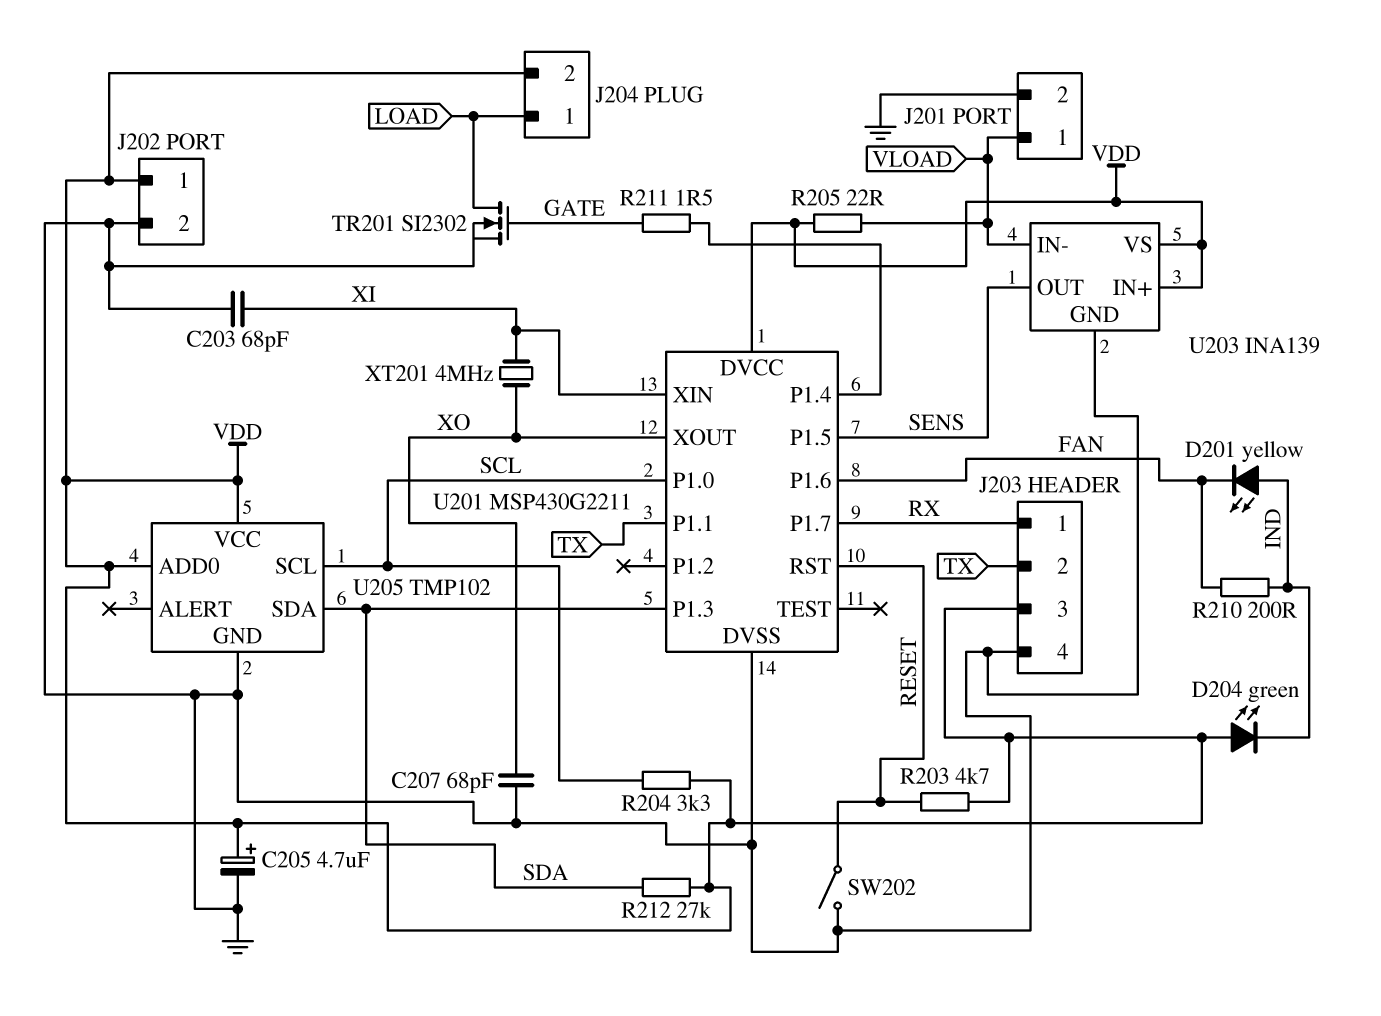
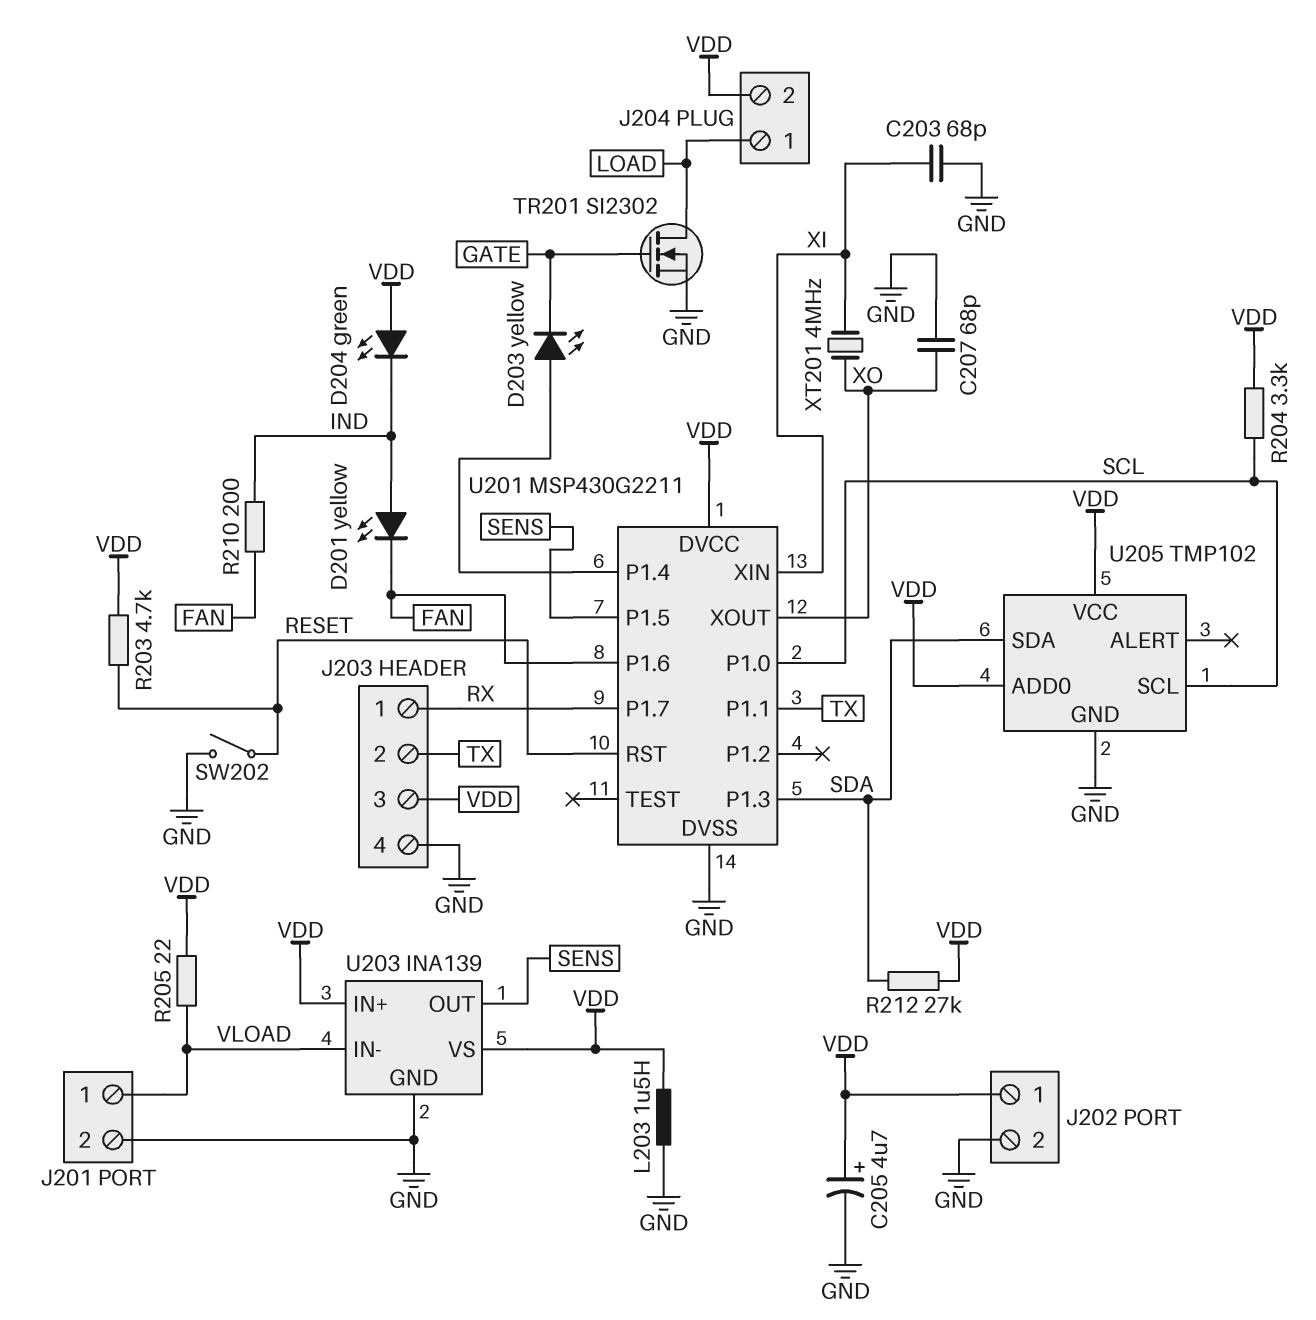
D203: none -> LED yellow (A U201/P1.4, K GATE)
L203: none -> 1.5uH (GND, VDD)
R211: 1.5 (GATE, U201/P1.4) -> none

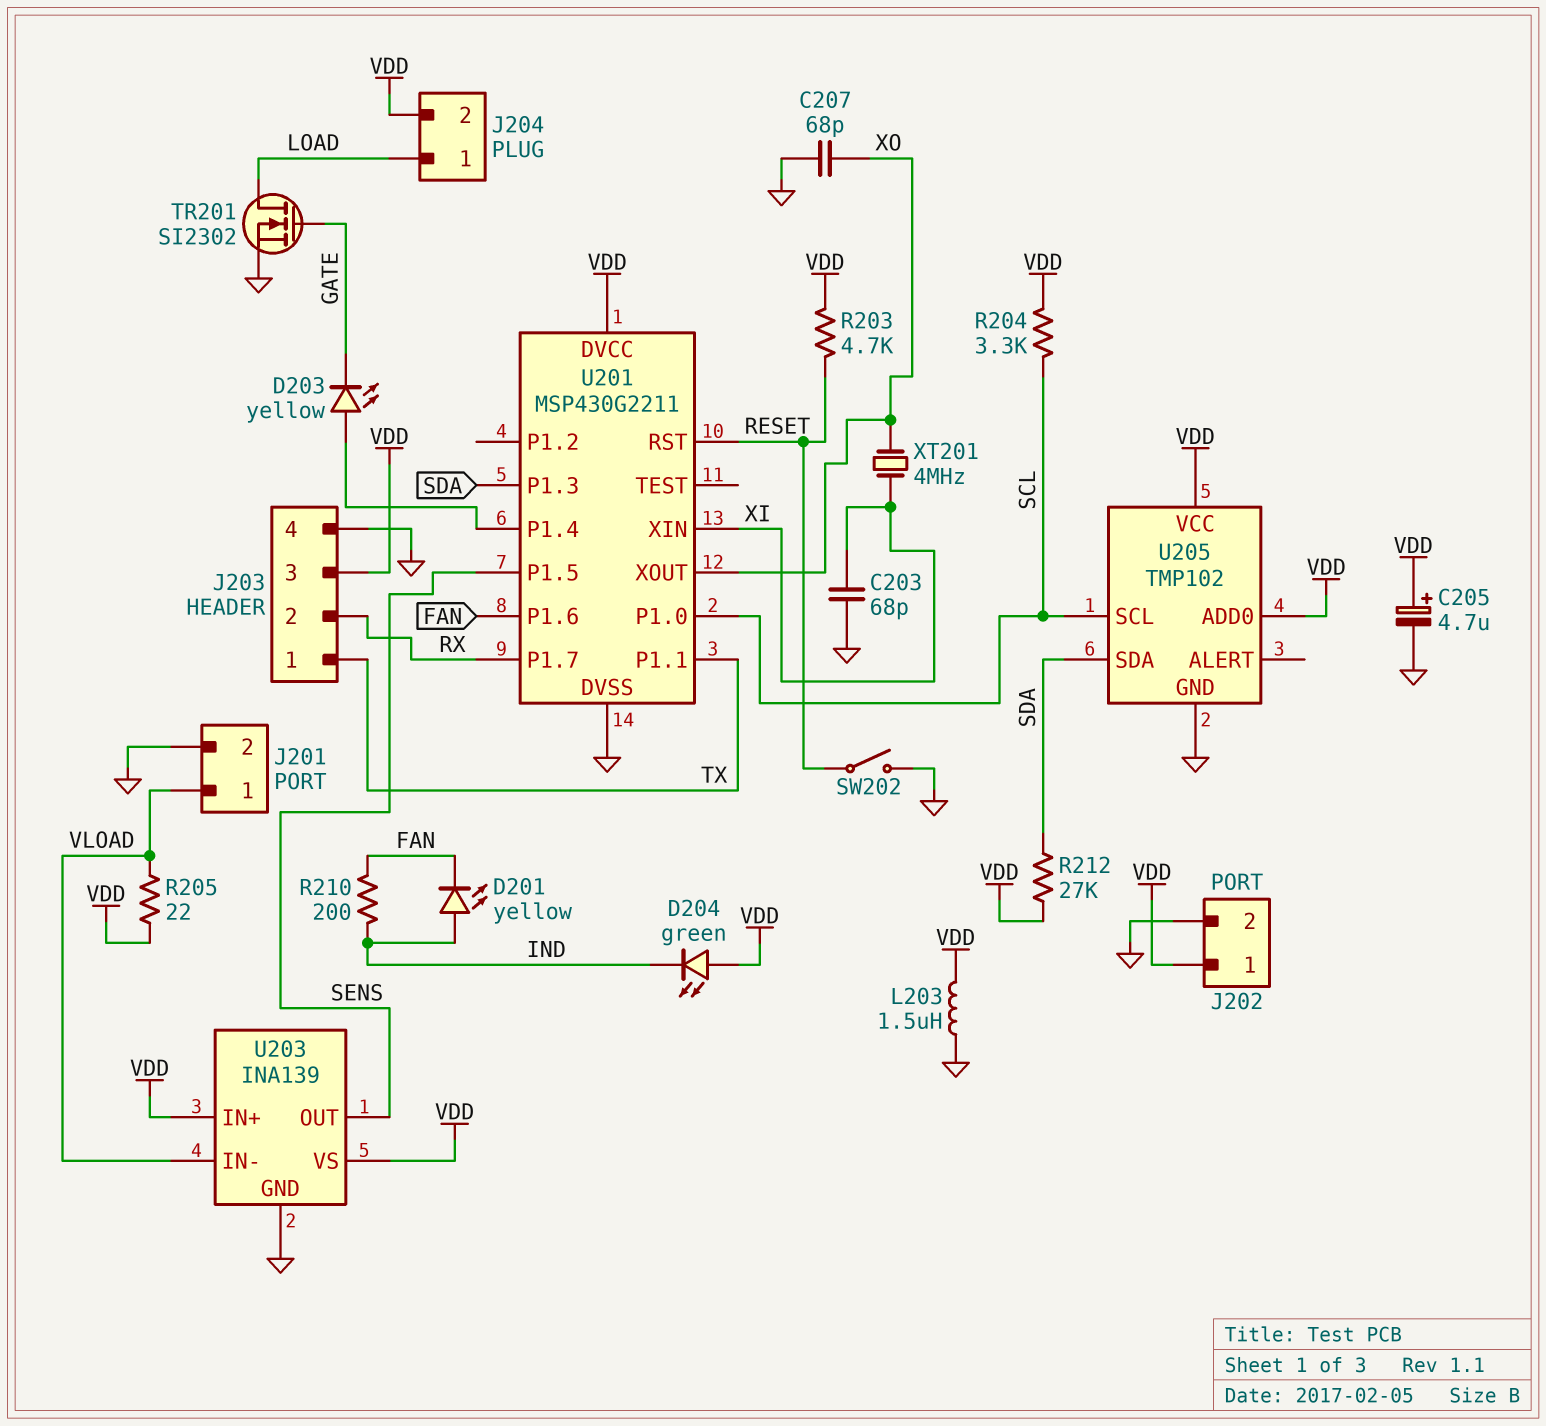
J203 pin 1: RX -> TX
J203 pin 2: TX -> RX

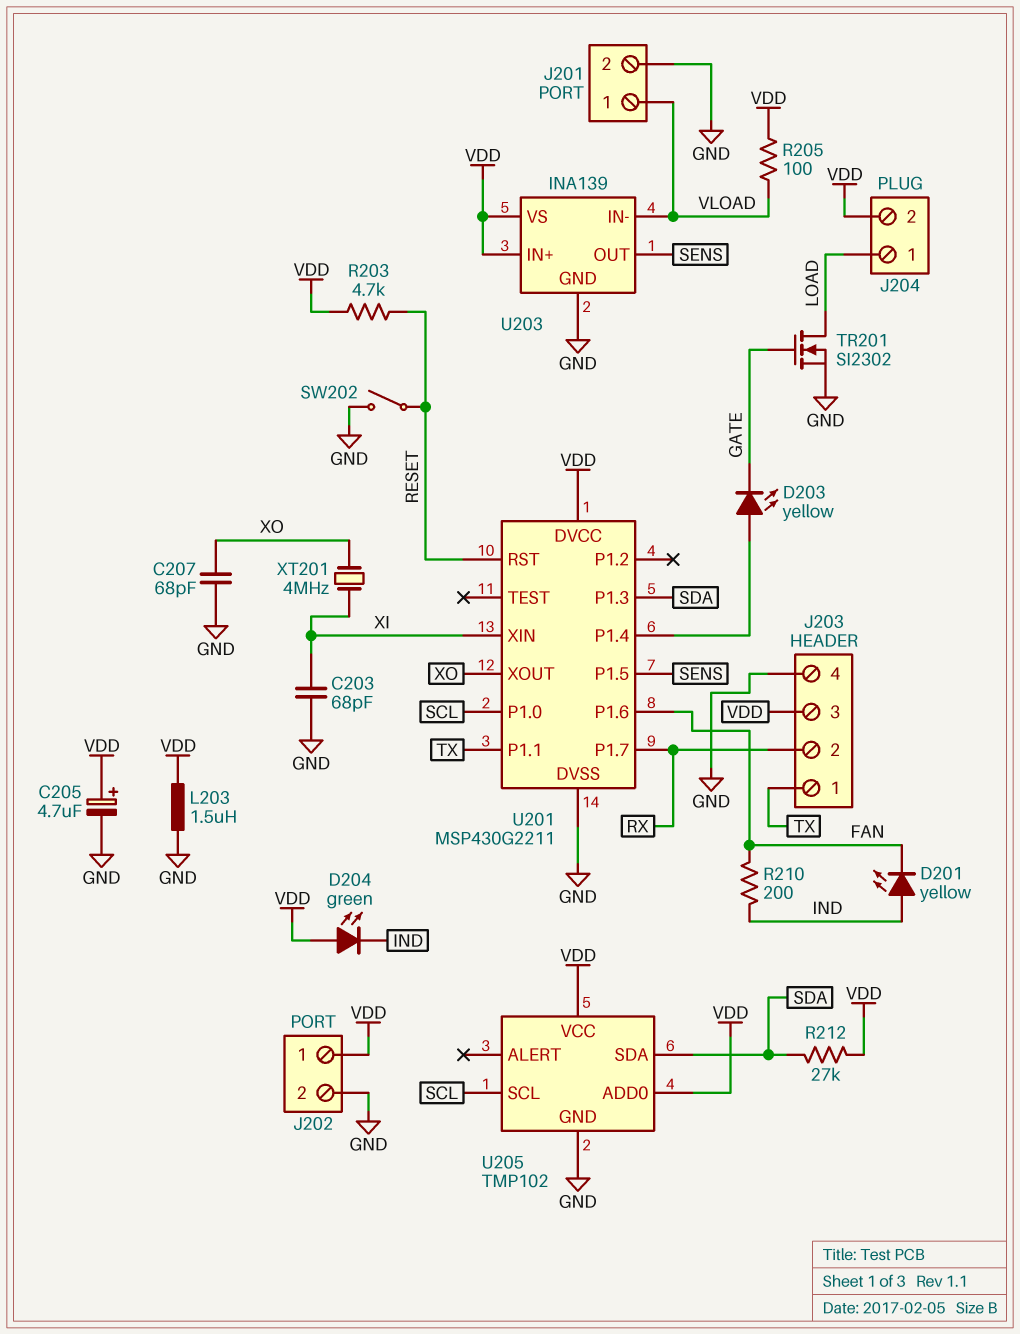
R204: 3.3k (SCL, VDD) -> none
R205: 22 (VDD, VLOAD) -> 100 (VDD, VLOAD)

